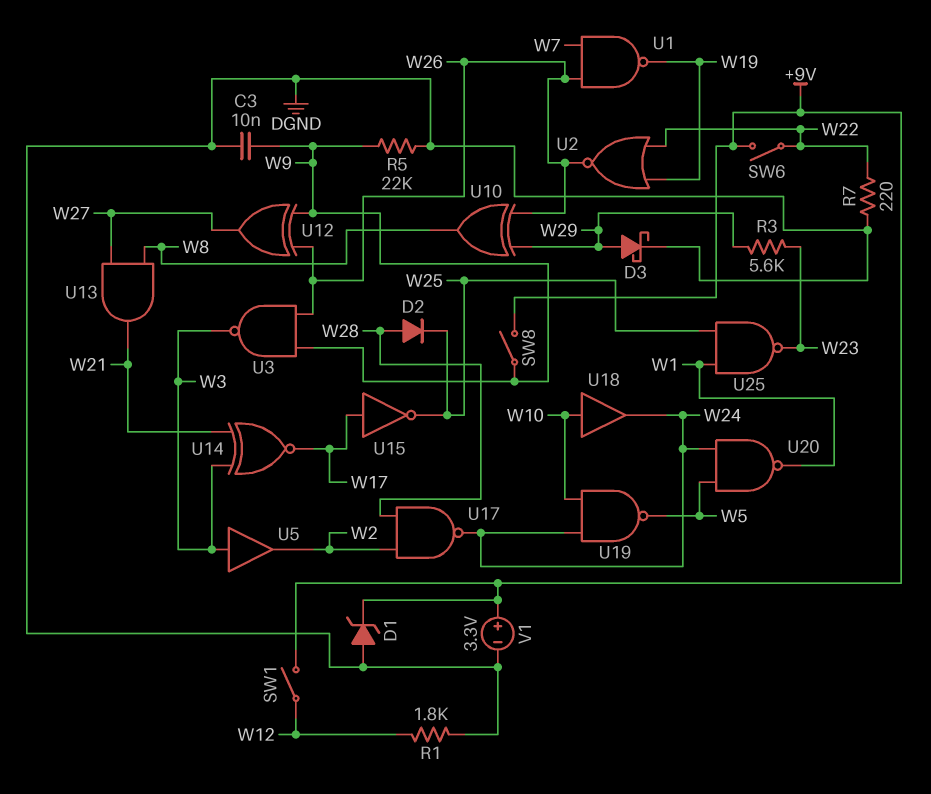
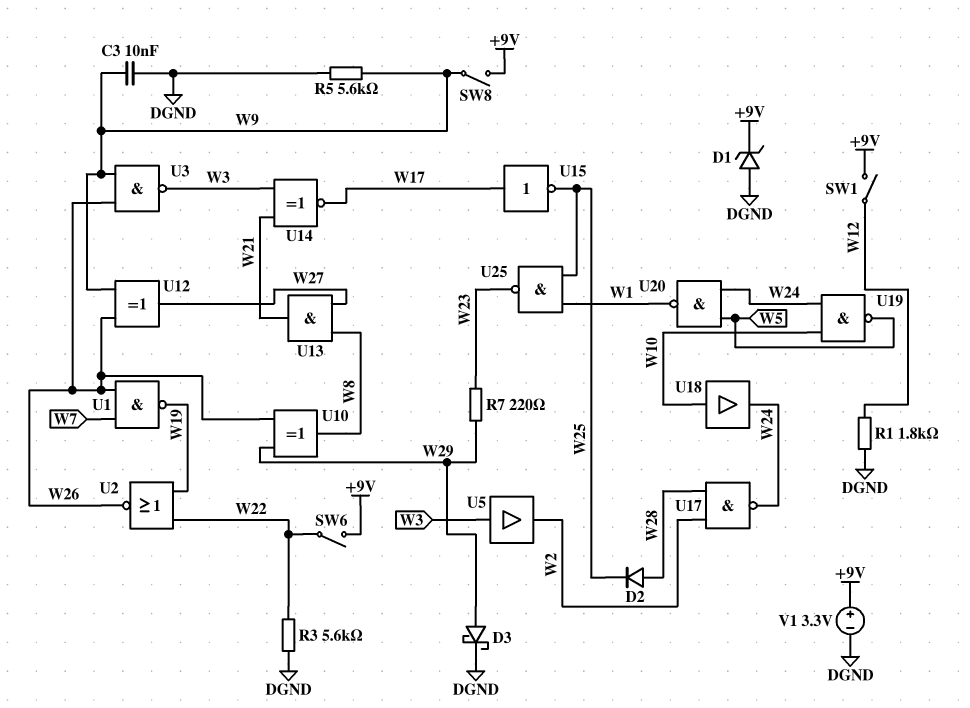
R3: 5.6k (W23, W29) -> 5.6k (DGND, W22)
R5: 22k (DGND, W9) -> 5.6k (DGND, W9)
R7: 220 (DGND, W22) -> 220 (W23, W29)

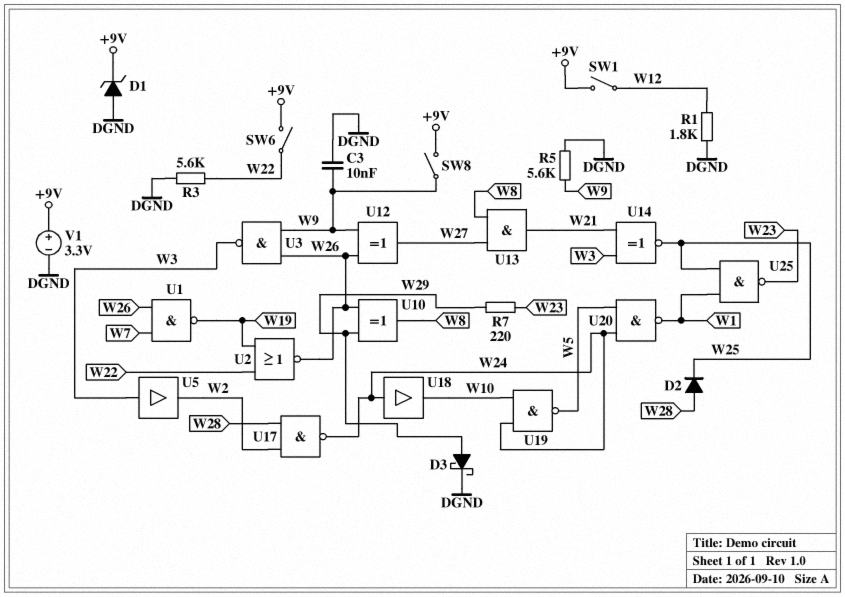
U14: XNOR (in W3, in W21, out W17) -> XNOR (in W3, in W21, out W25)
U15: NOT (in W17, out W25) -> none
U18: buffer (in W10, out W24) -> buffer (in W24, out W10)

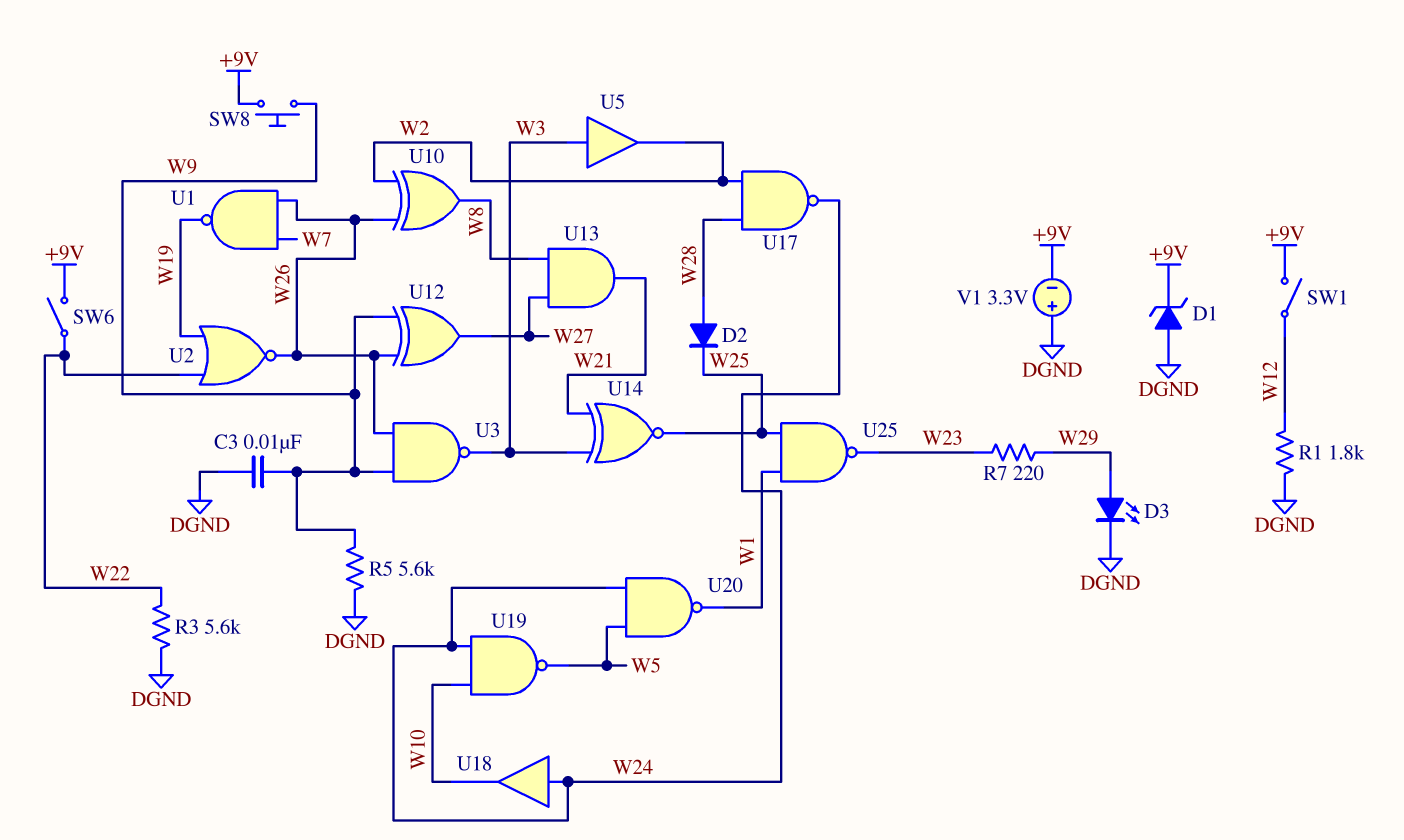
D3: schottky (A W29, K DGND) -> LED (A W29, K DGND)
SW8: switch (+9V, W9) -> button (+9V, W9)
U10: XOR (in W26, in W29, out W8) -> XOR (in W2, in W26, out W8)
V1: 3.3V (plus +9V, minus DGND) -> 3.3V (plus DGND, minus +9V)

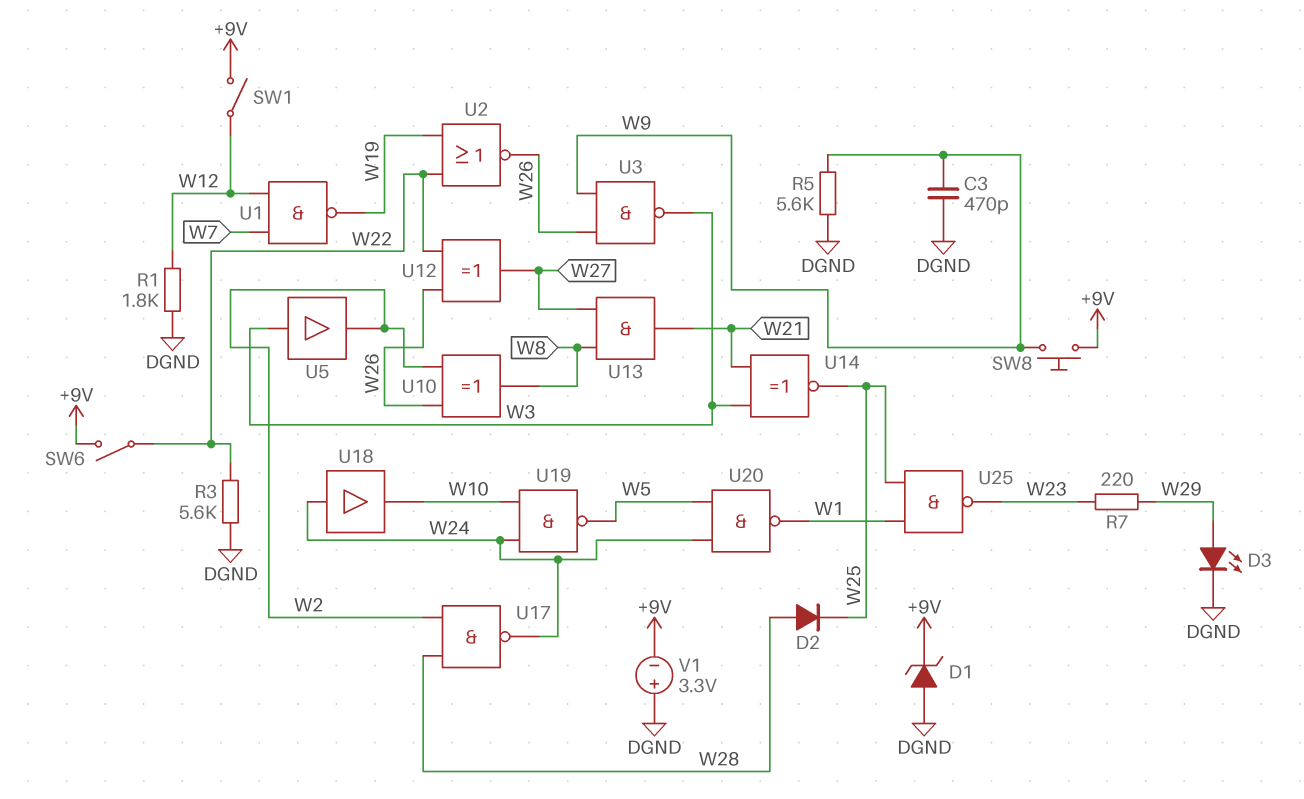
C3: 10nF (DGND, W9) -> 470pF (DGND, W9)
U1: NAND (in W7, in W26, out W19) -> NAND (in W7, in W12, out W19)
U12: XOR (in W9, in W26, out W27) -> XOR (in W22, in W26, out W27)

